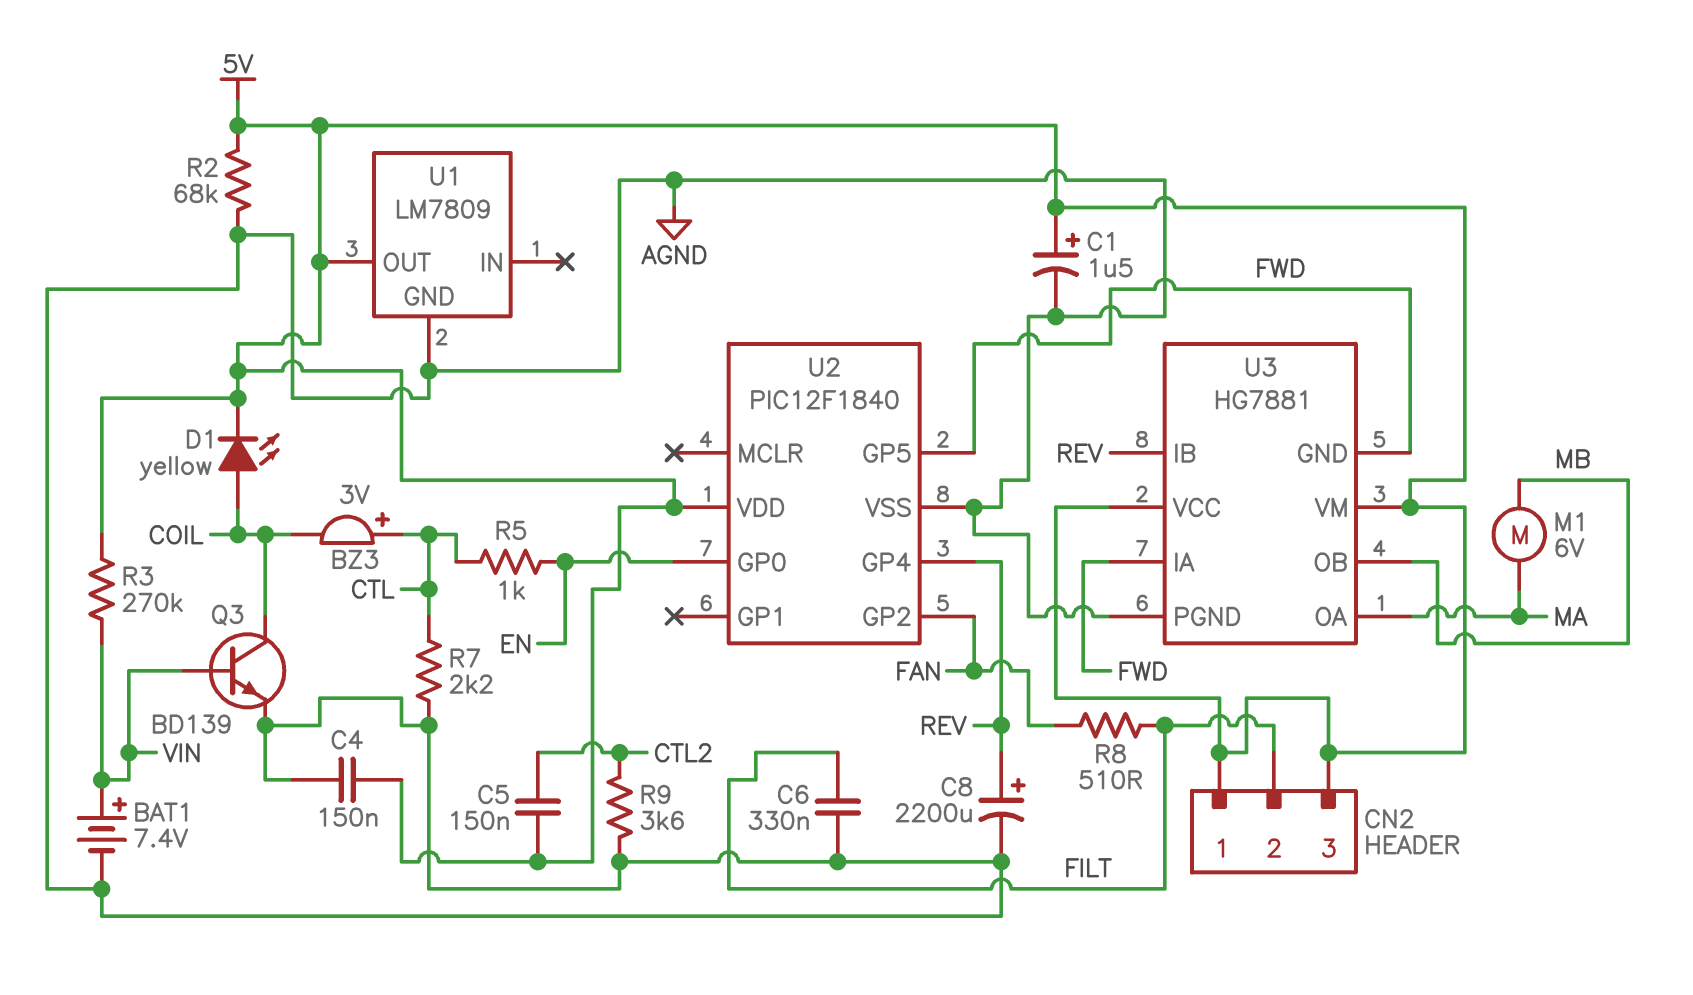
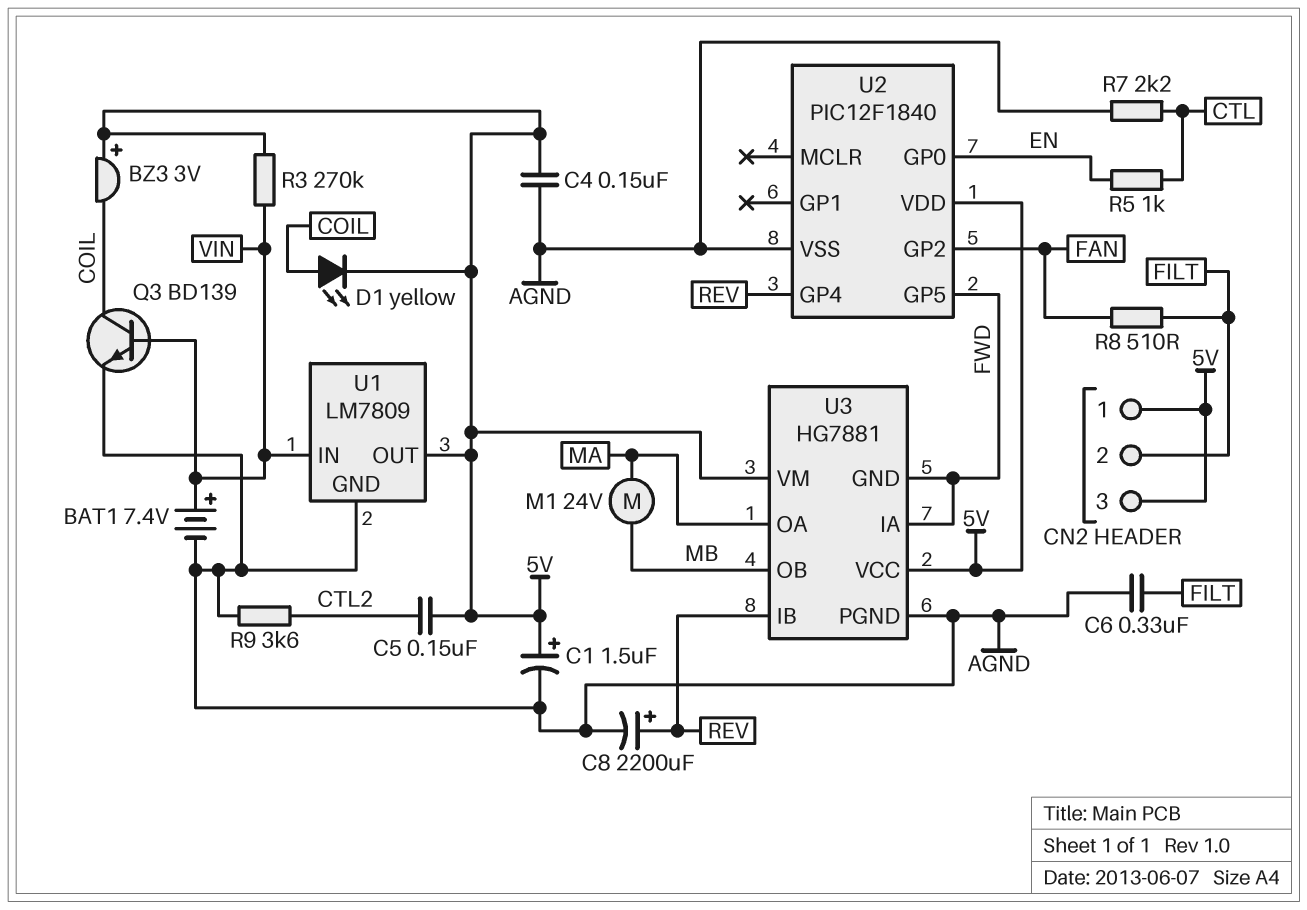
BZ3: buzzer 3V (plus CTL, minus COIL) -> buzzer 3V (plus 5V, minus COIL)
M1: motor 6V (MA, MB) -> motor 24V (MA, MB)
R2: 68k (5V, AGND) -> none
U1 pin IN: none -> VIN

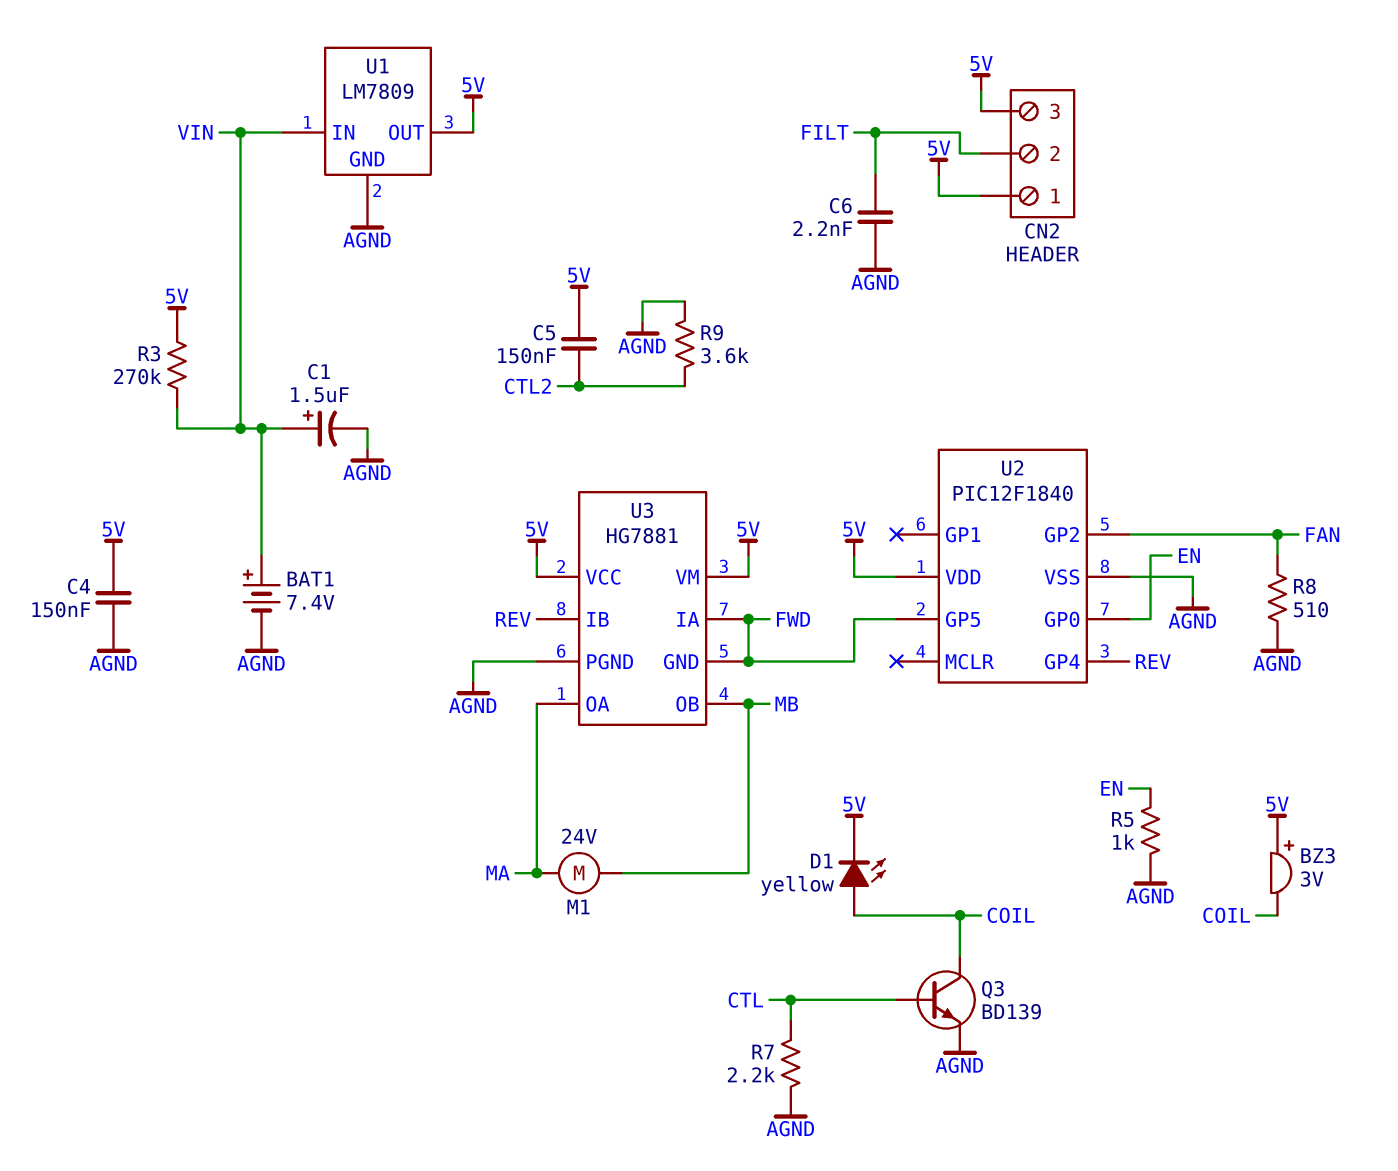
C1: 1.5uF (plus 5V, minus AGND) -> 1.5uF (plus VIN, minus AGND)
C6: 330nF (AGND, FILT) -> 2.2nF (AGND, FILT)
C8: 2200uF (plus REV, minus AGND) -> none
Q3: NPN BD139 (B VIN, C COIL, E AGND) -> NPN BD139 (B CTL, C COIL, E AGND)
R5: 1k (CTL, EN) -> 1k (AGND, EN)
R8: 510 (FAN, FILT) -> 510 (AGND, FAN)

